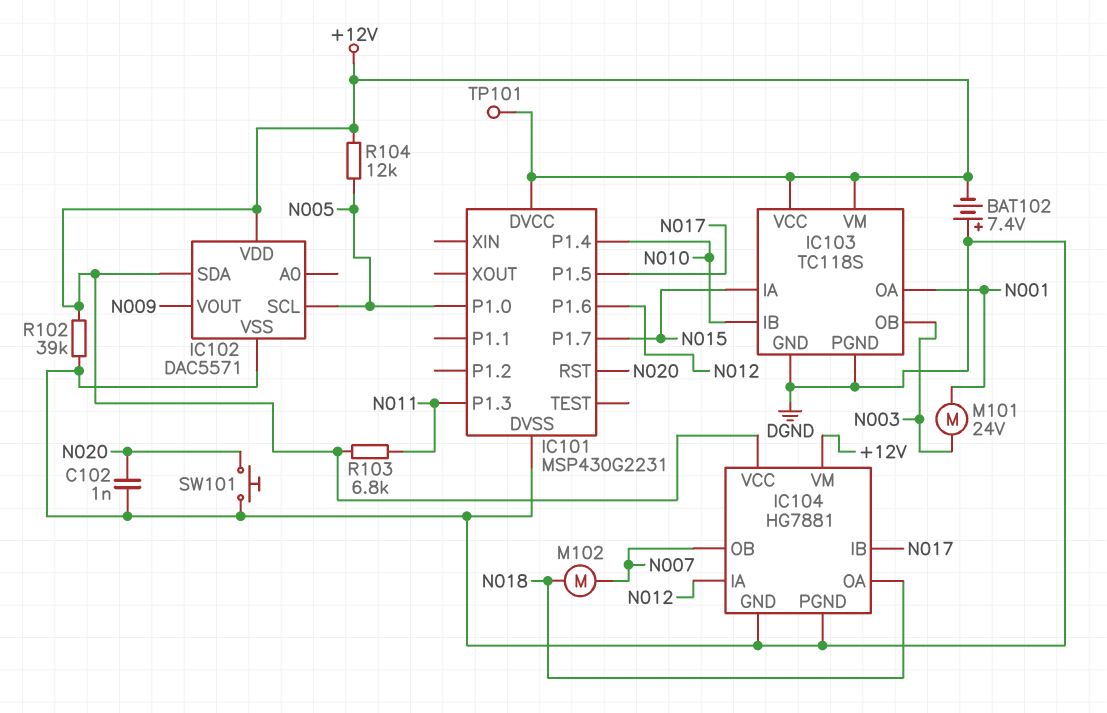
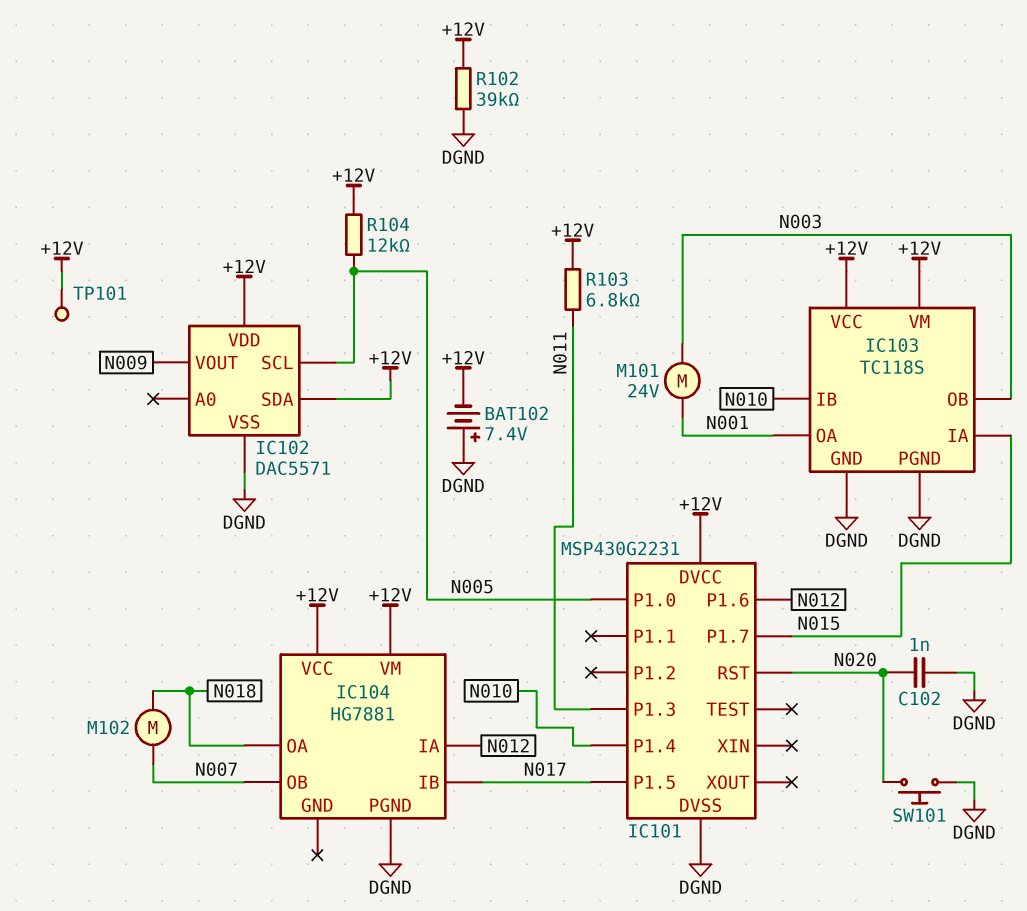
IC104 pin GND: DGND -> none

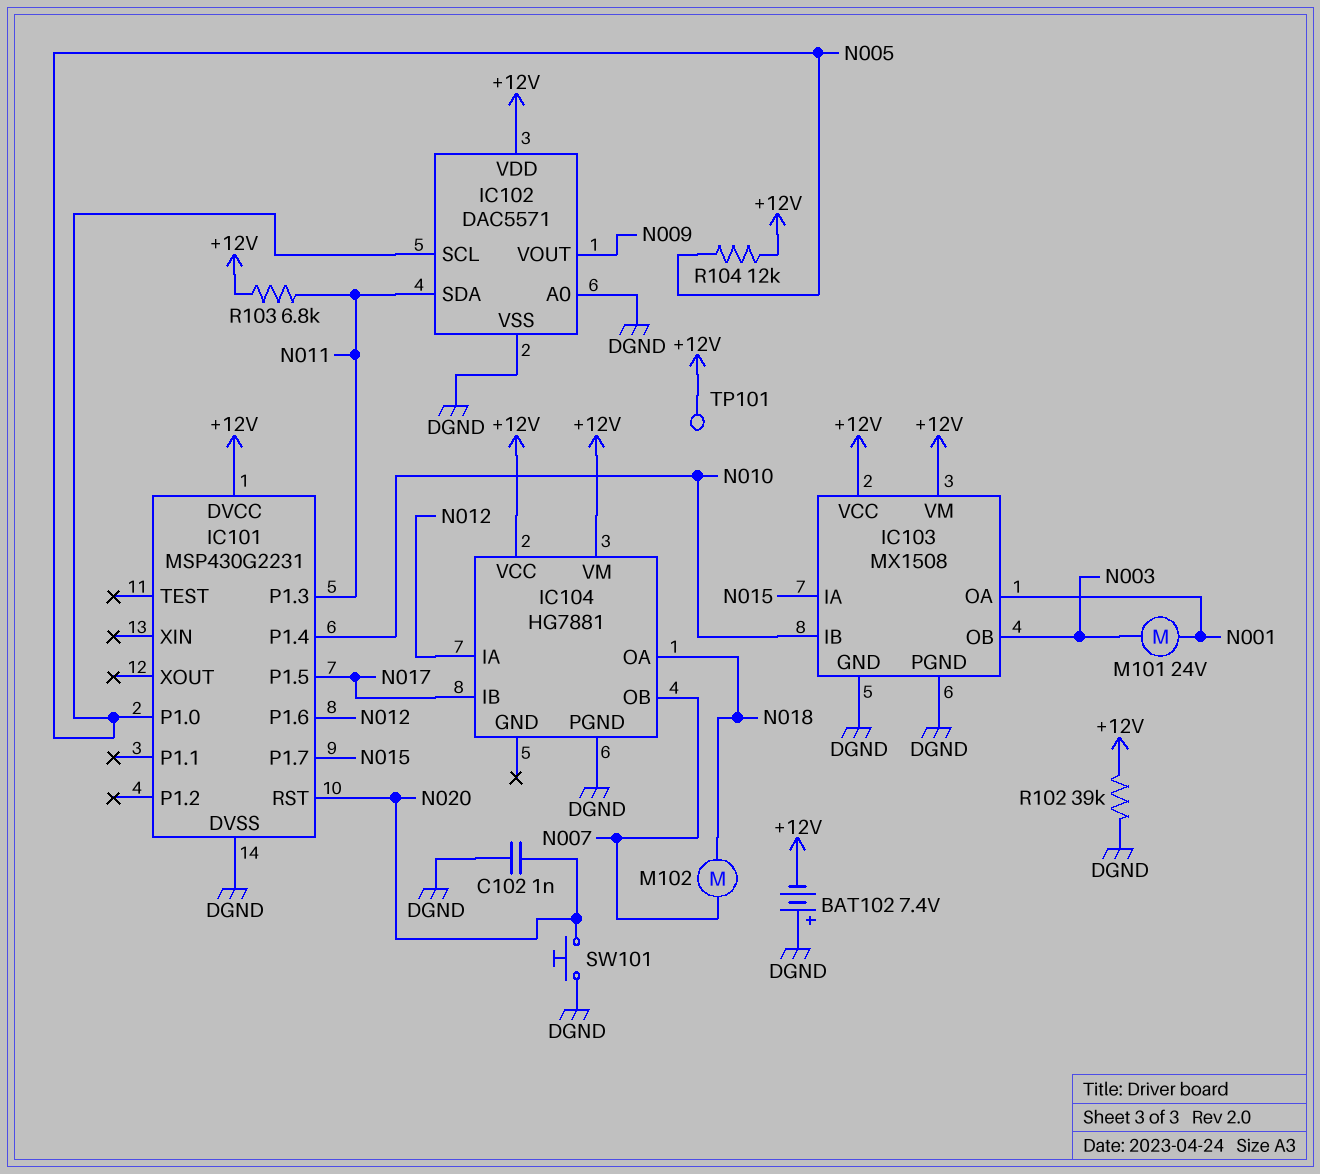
IC102 pin A0: none -> DGND
IC102 pin SDA: +12V -> N011
IC103: TC118S -> MX1508

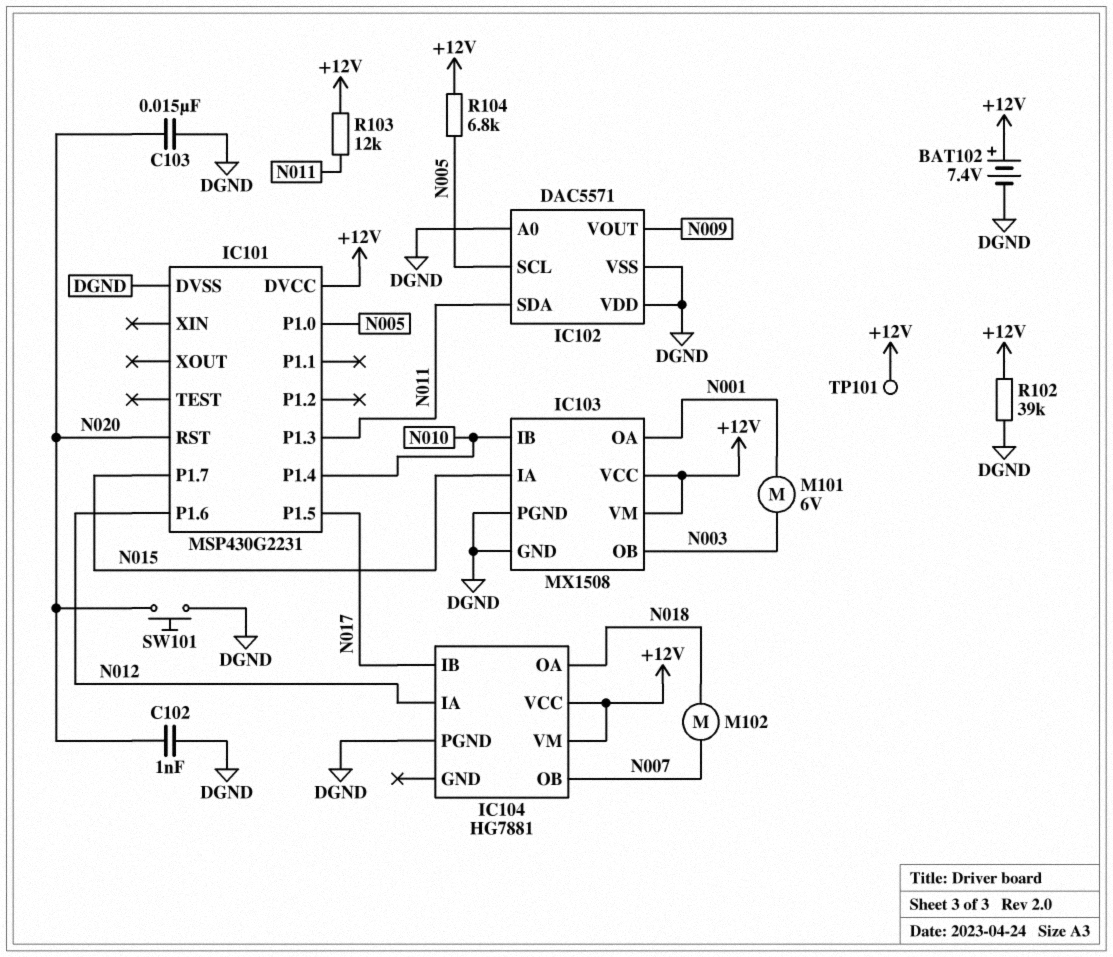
BAT102: 7.4V (plus DGND, minus +12V) -> 7.4V (plus +12V, minus DGND)
C103: none -> 15nF (DGND, N020)
IC102 pin VDD: +12V -> DGND
M101: motor 24V (N001, N003) -> motor 6V (N001, N003)
R103: 6.8k (+12V, N011) -> 12k (+12V, N011)
R104: 12k (+12V, N005) -> 6.8k (+12V, N005)

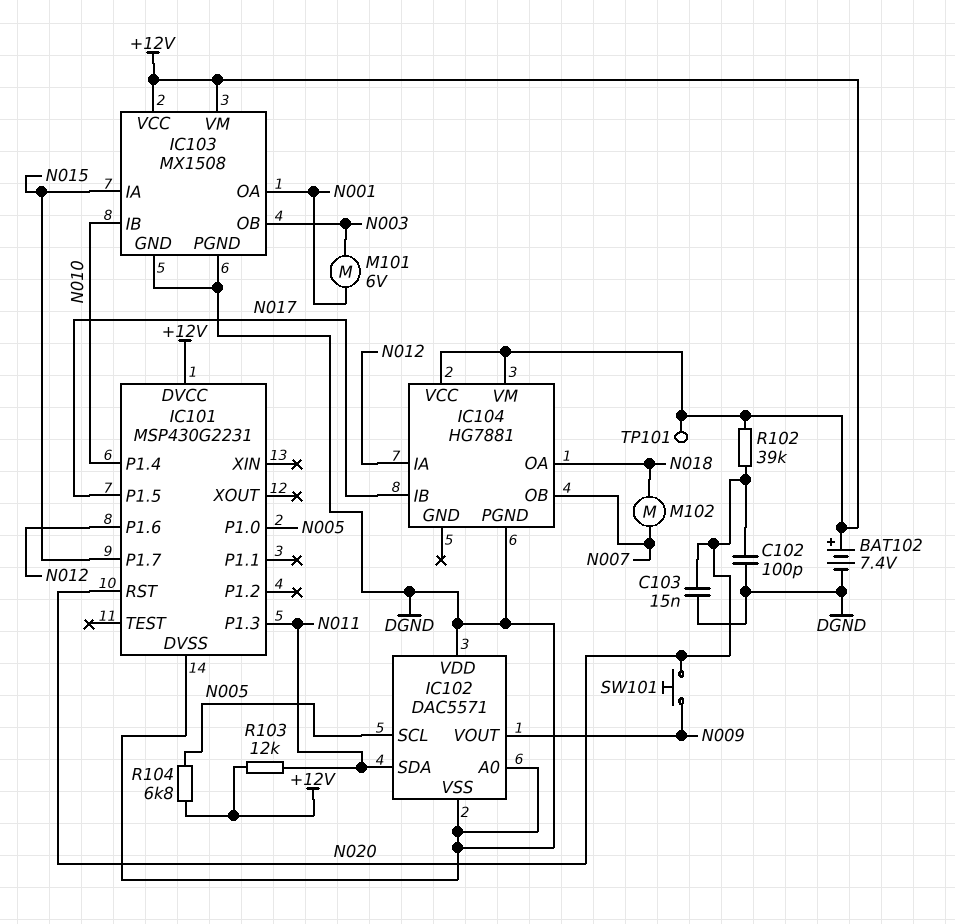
C102: 1nF (DGND, N020) -> 100pF (DGND, N020)
R102: 39k (+12V, DGND) -> 39k (+12V, N020)
SW101: button (DGND, N020) -> button (N009, N020)

